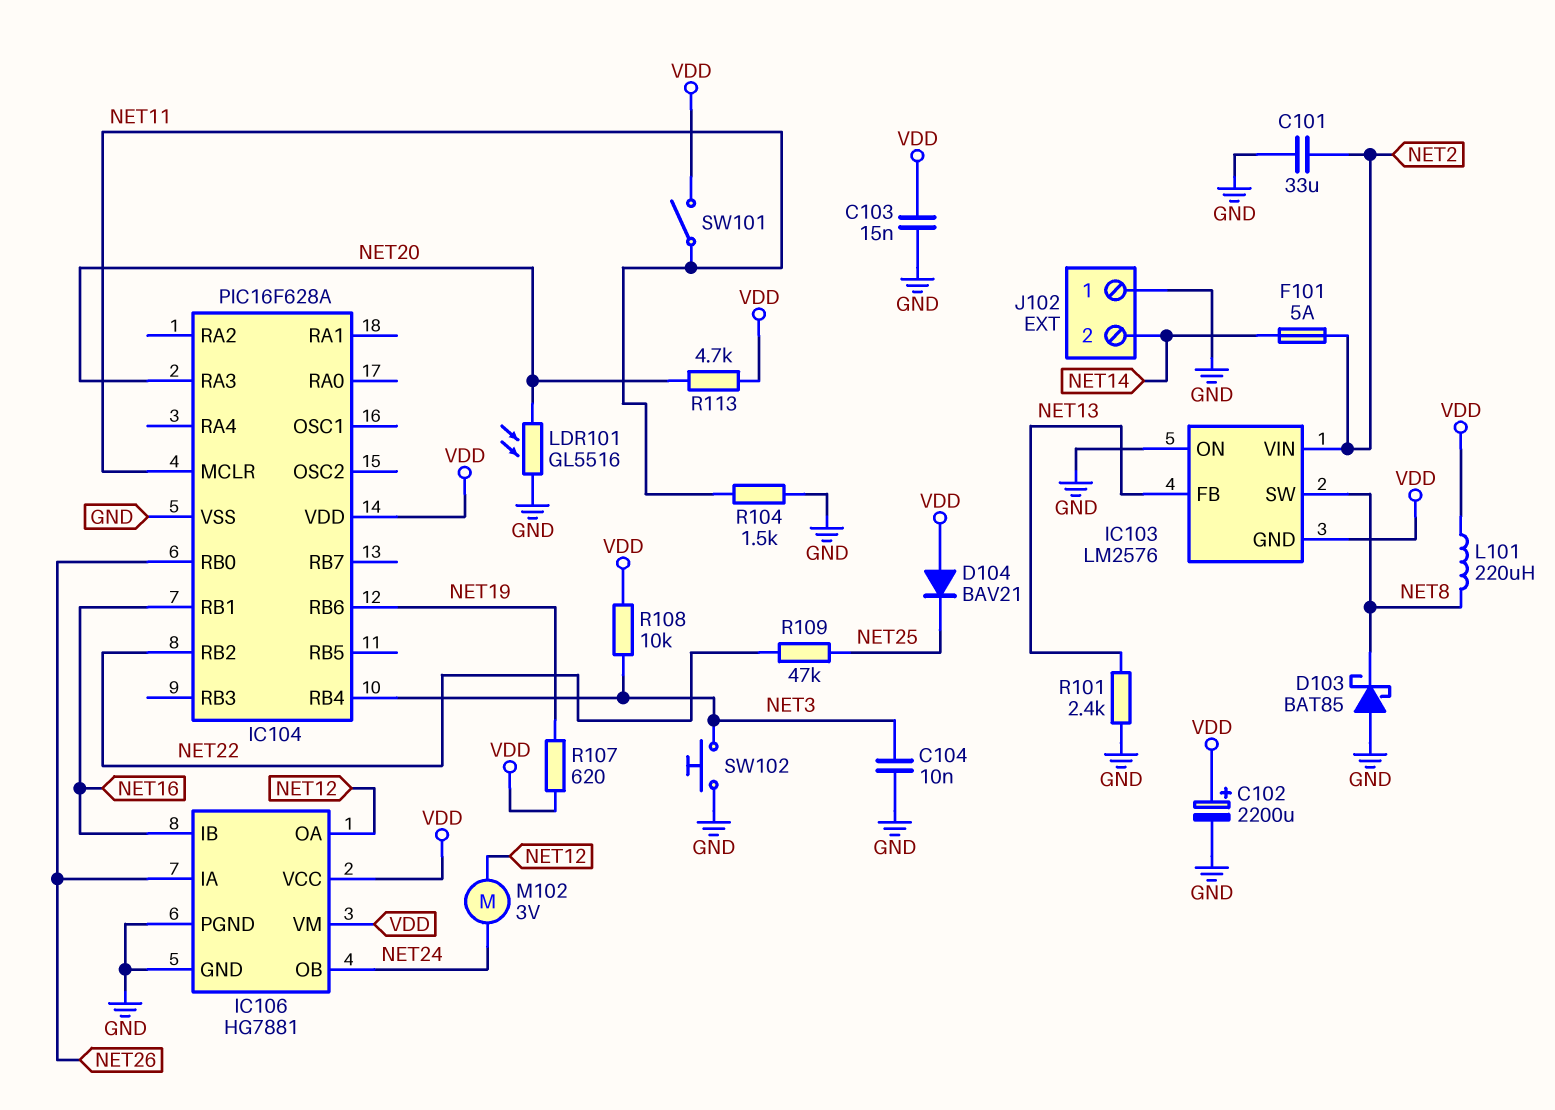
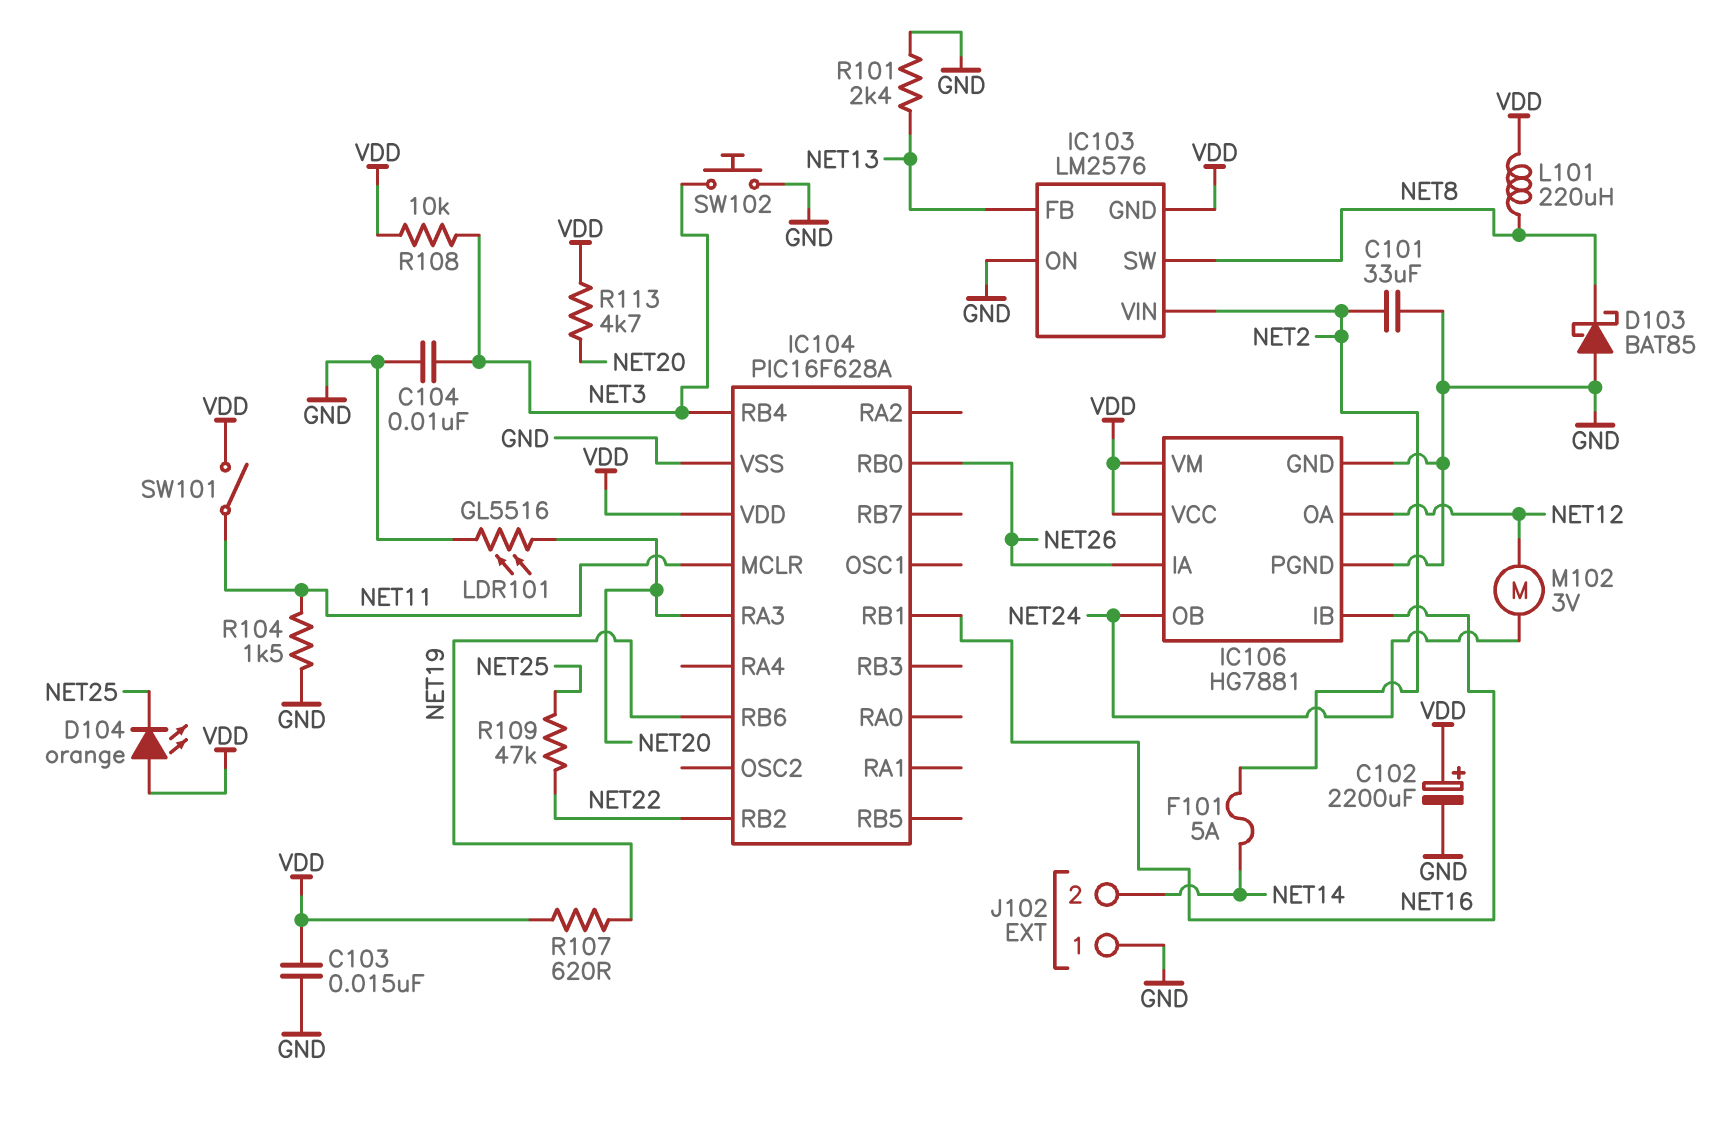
D104: diode BAV21 (A VDD, K NET25) -> LED orange (A VDD, K NET25)

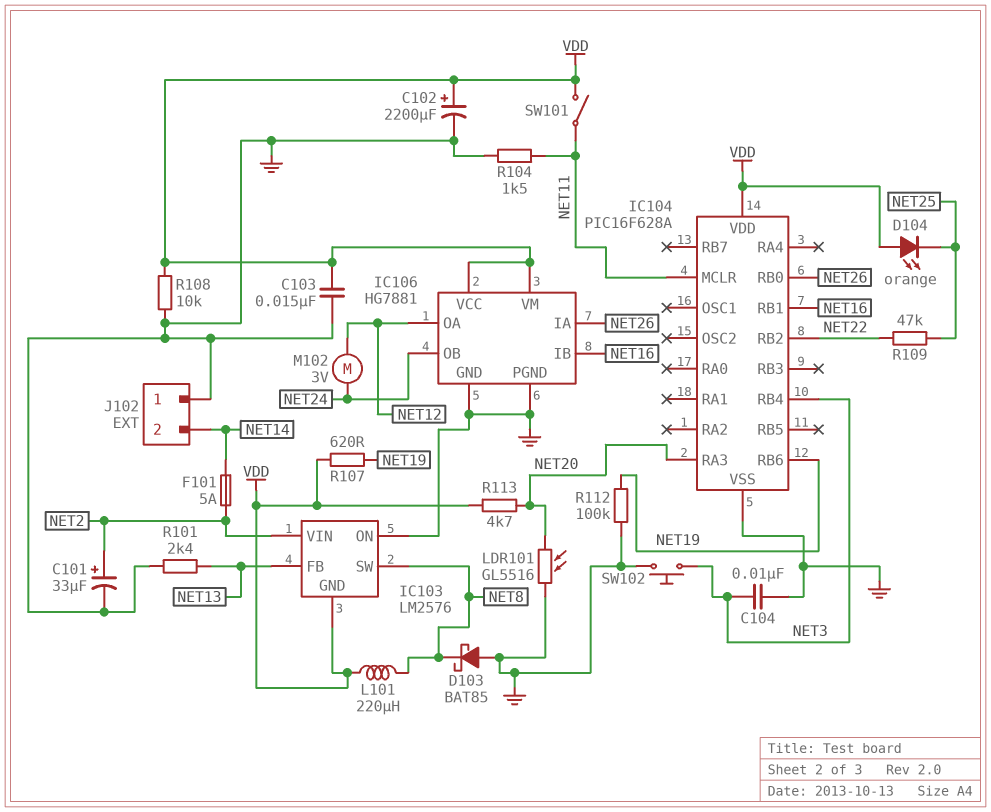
C101: 33uF (GND, NET2) -> 33uF (plus NET2, minus GND)
R108: 10k (NET3, VDD) -> 10k (GND, VDD)
R112: none -> 100k (GND, NET19)

